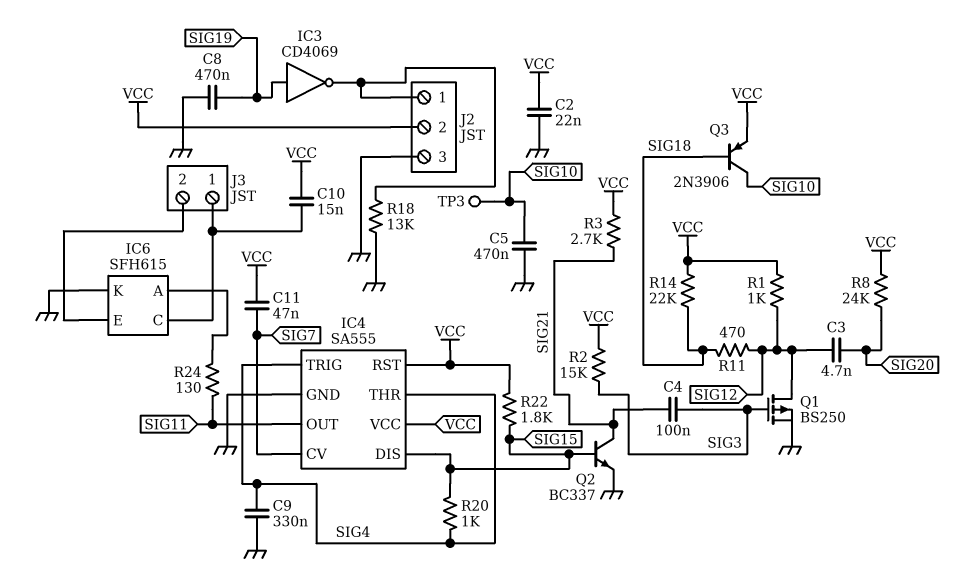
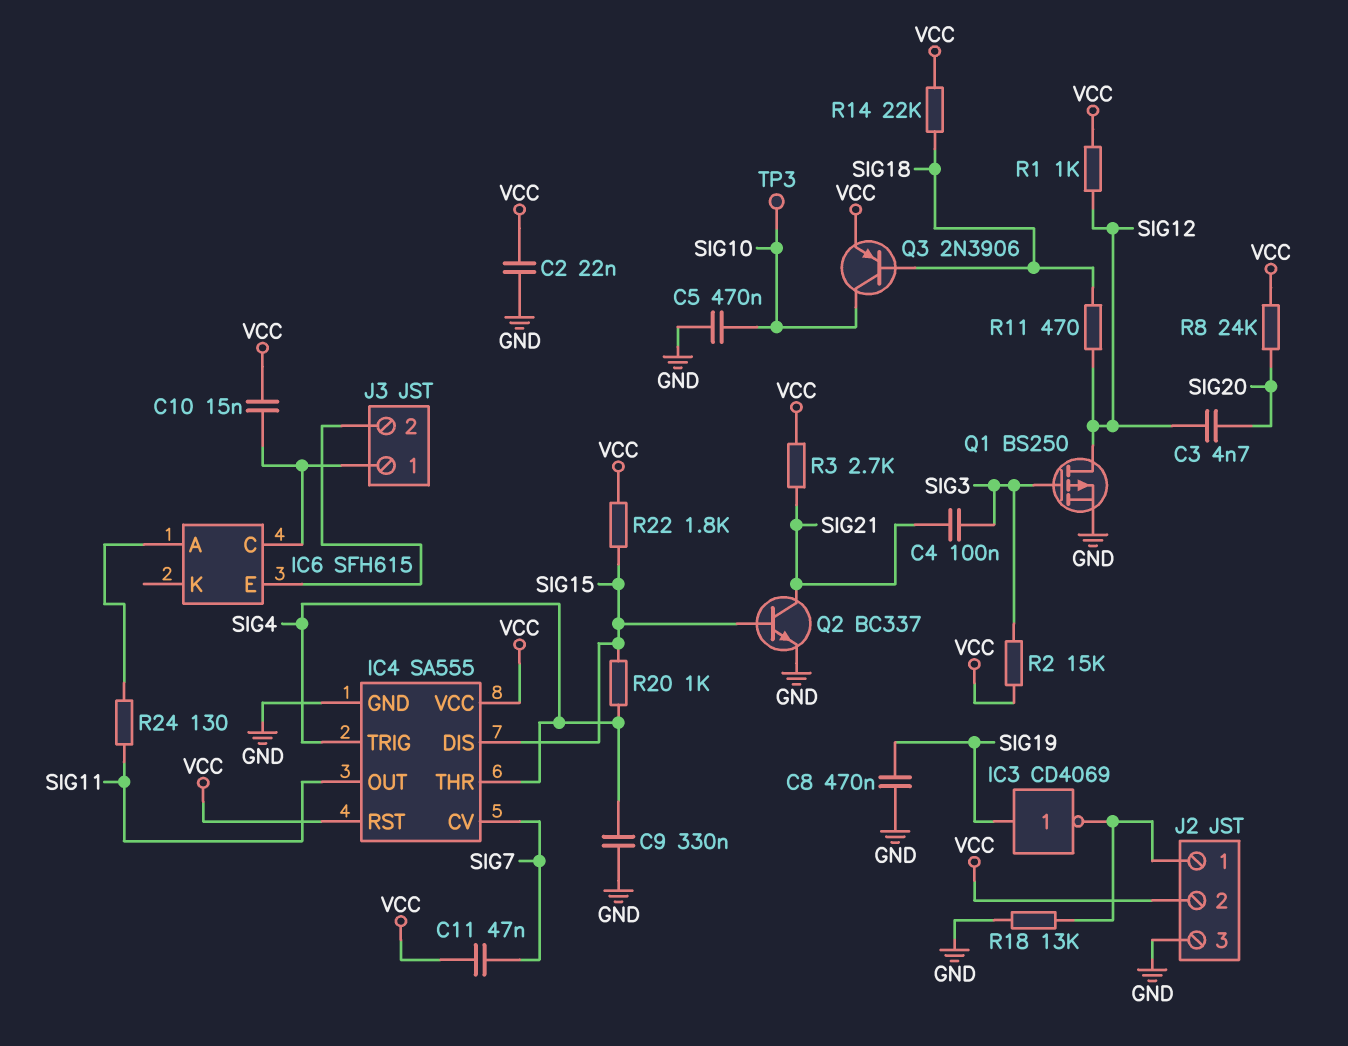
IC6 pin K: GND -> none

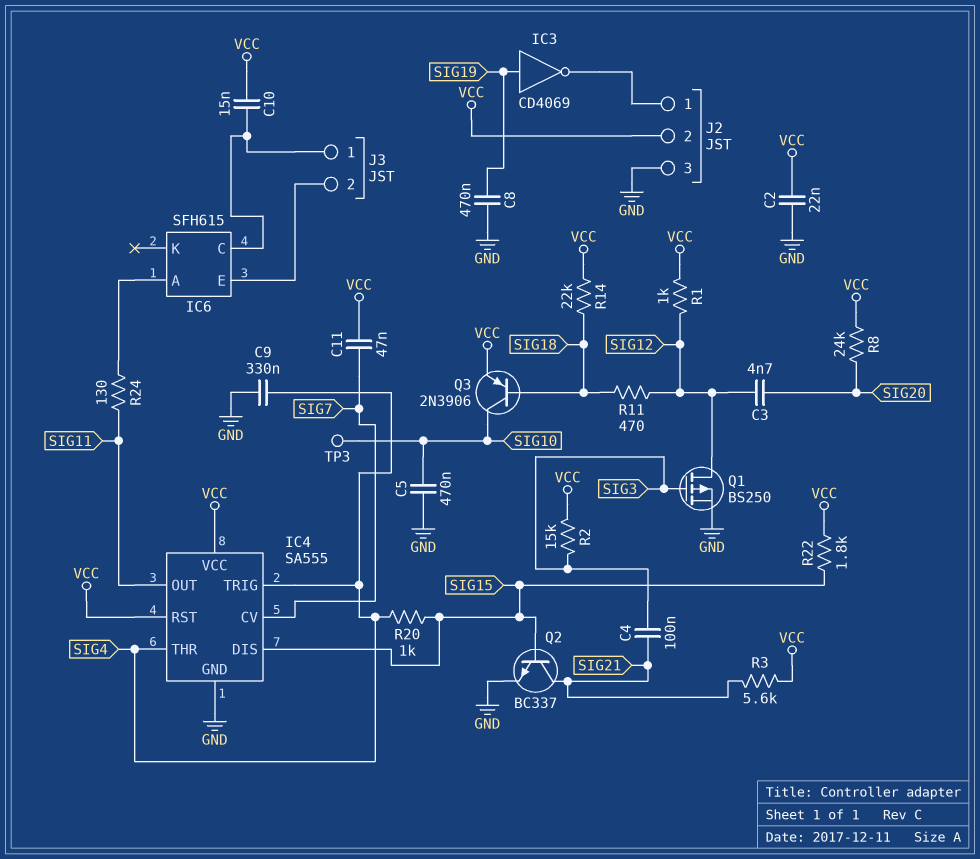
R3: 2.7k (SIG21, VCC) -> 5.6k (SIG21, VCC)
R18: 13k (GND, J2/1) -> none

